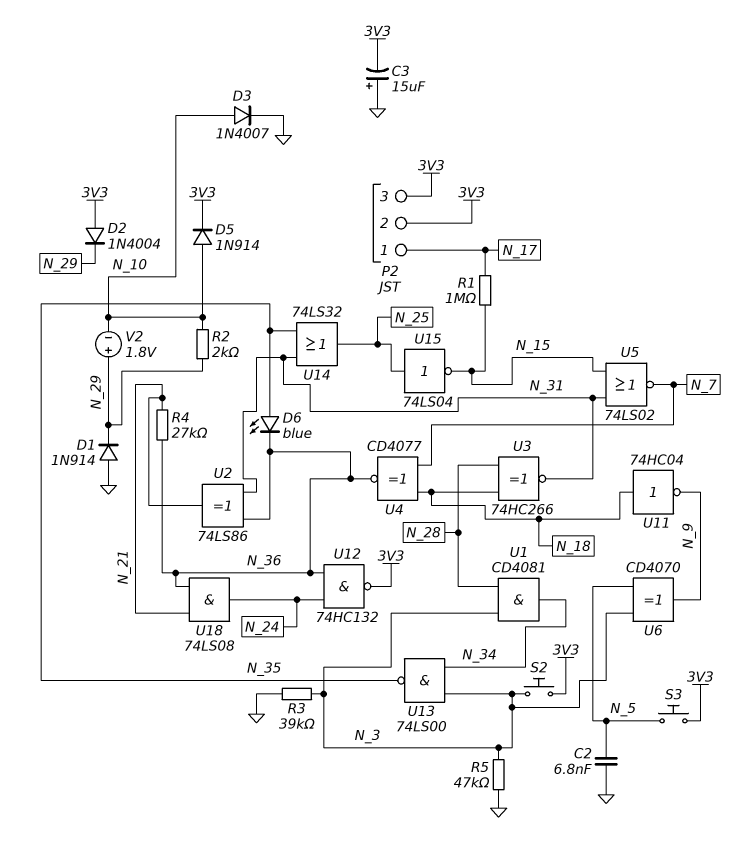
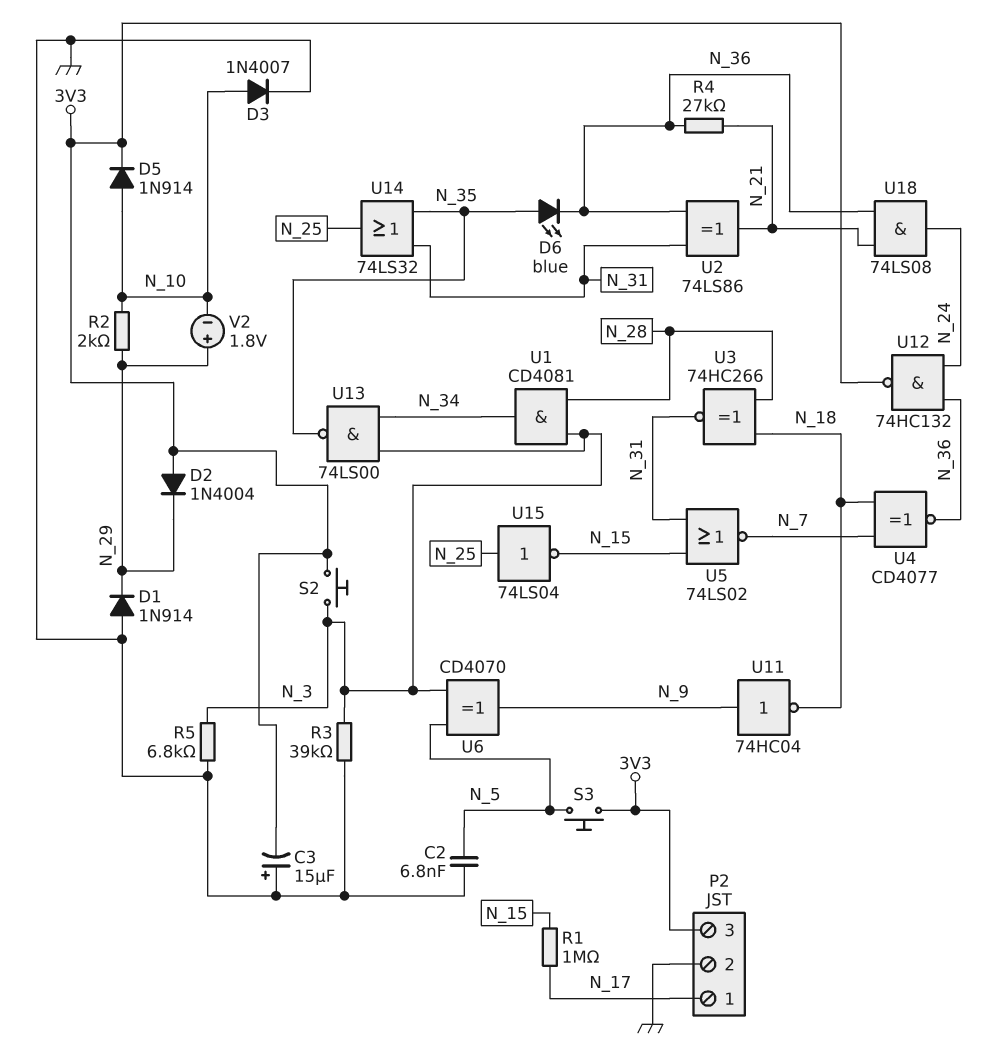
P2 pin 2: 3V3 -> GND
R5: 47k (GND, N_3) -> 6.8k (GND, N_3)
U11: NOT 74HC04 (in N_18, out N_9) -> NOT 74HC04 (in N_9, out N_18)

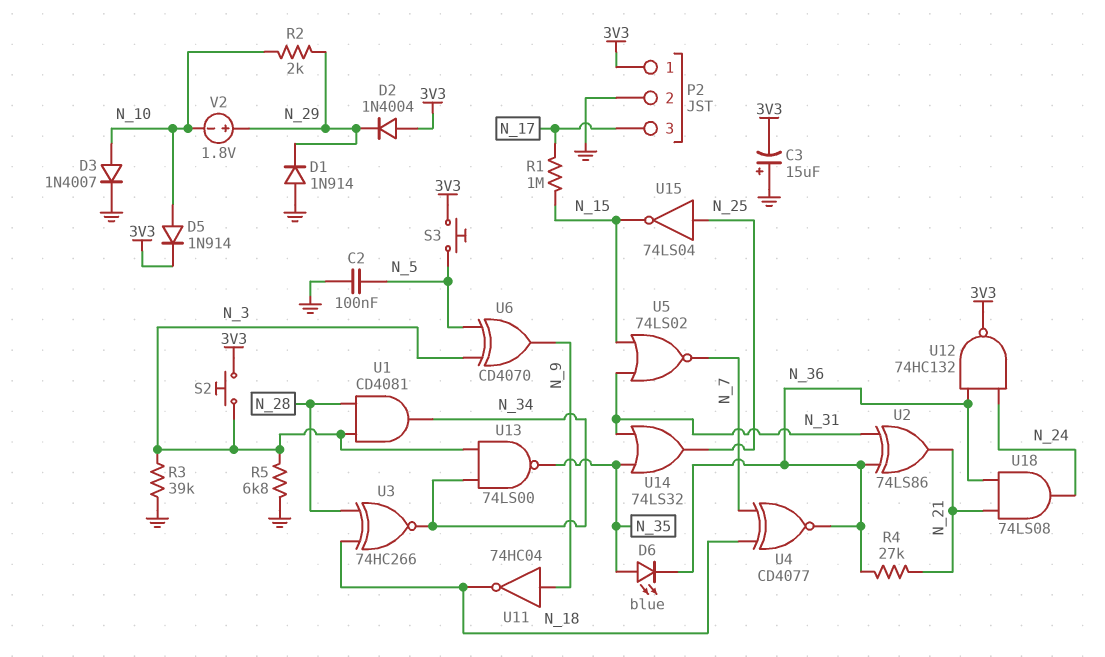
C2: 6.8nF (GND, N_5) -> 100nF (GND, N_5)
P2 pin 1: N_17 -> 3V3
P2 pin 3: 3V3 -> N_17
U3: XNOR 74HC266 (in N_18, in N_28, out N_31) -> XNOR 74HC266 (in N_18, in N_28, out N_34)

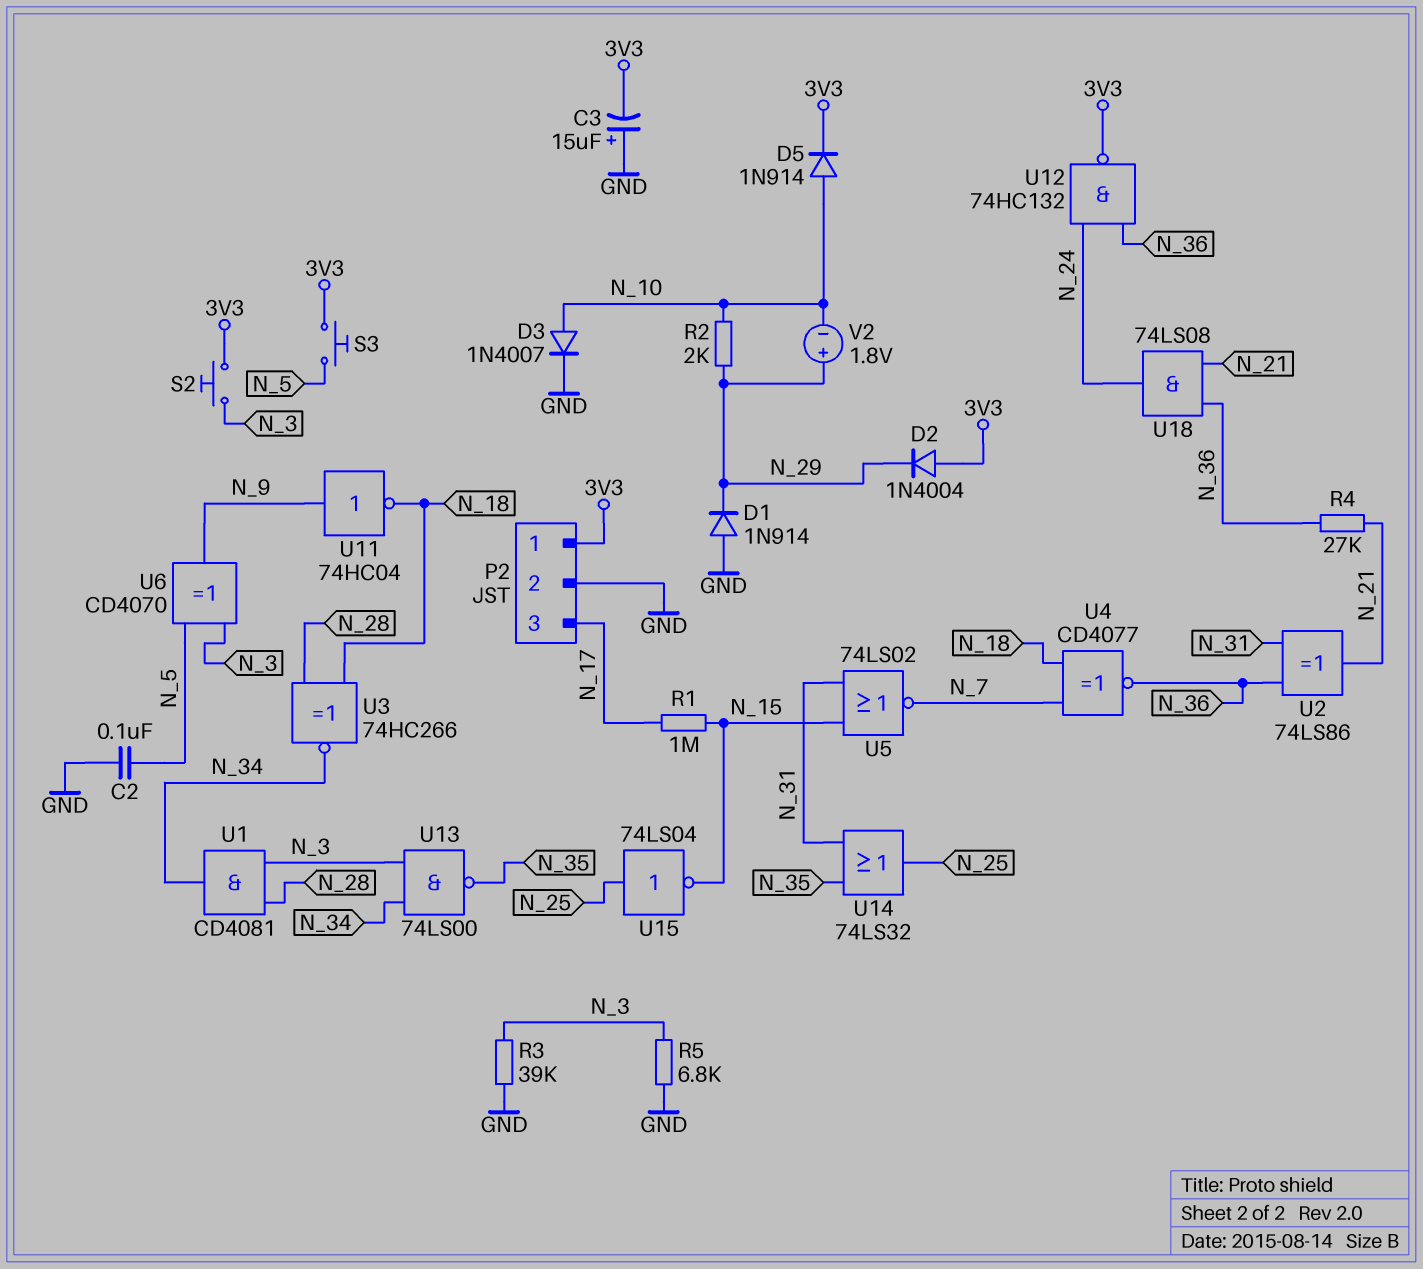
D6: LED blue (A N_35, K N_36) -> none

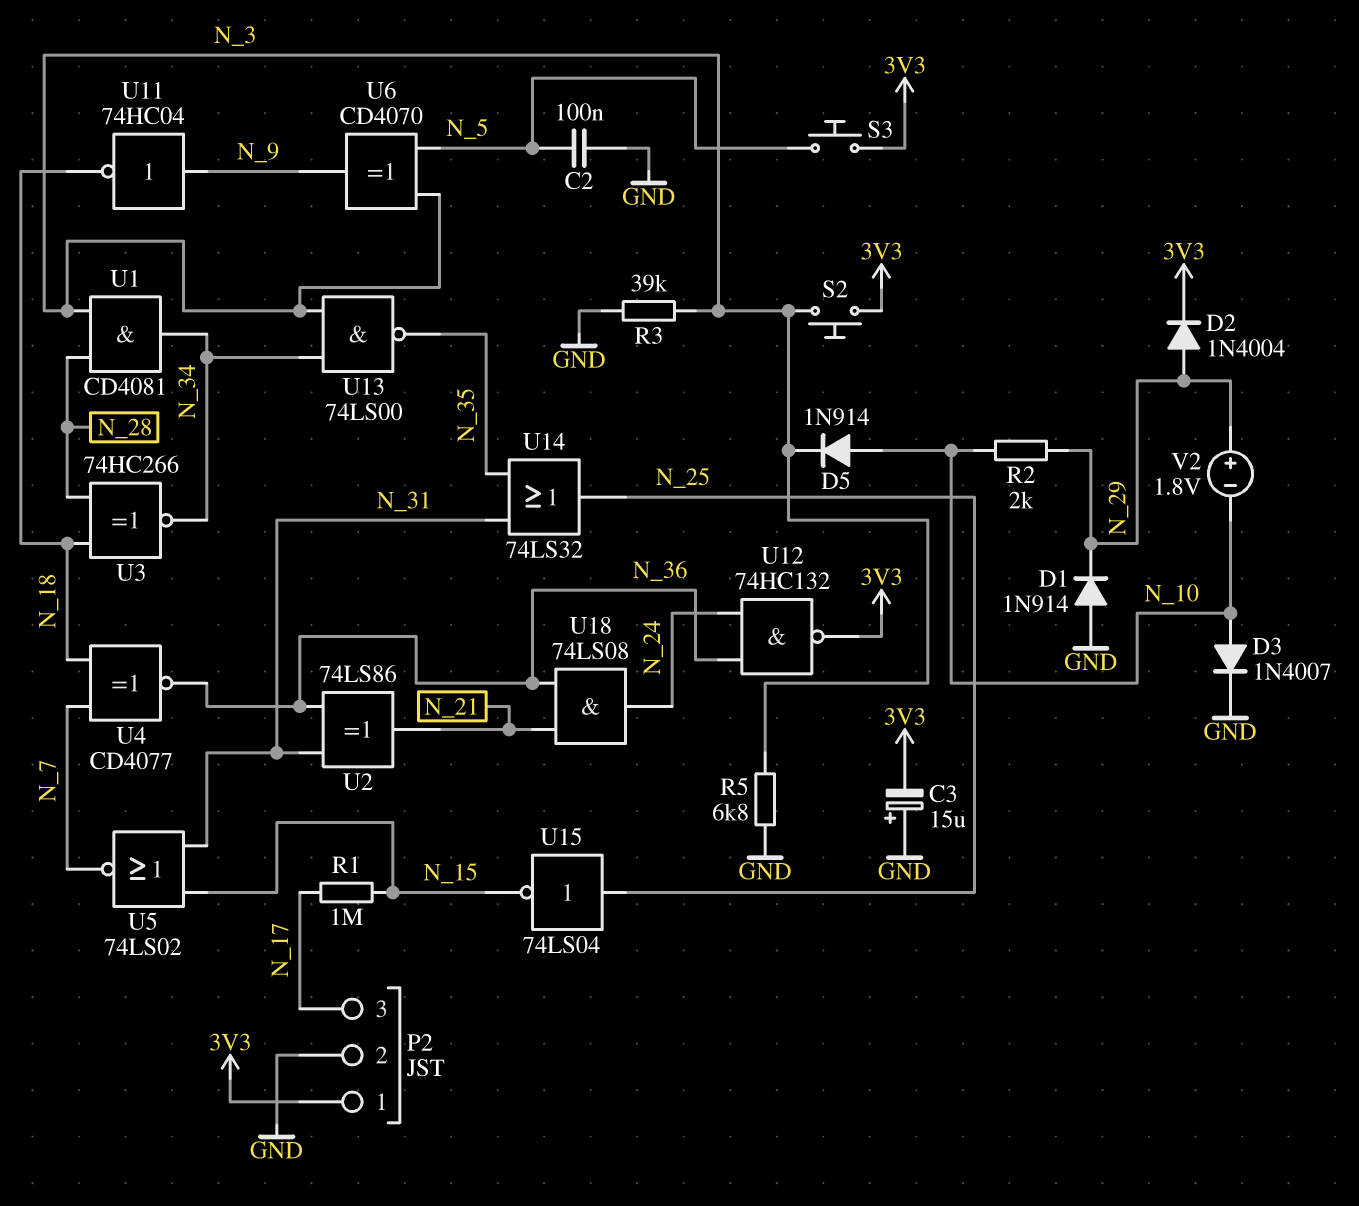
D2: diode 1N4004 (A 3V3, K N_29) -> diode 1N4004 (A N_29, K 3V3)
D5: diode 1N914 (A N_10, K 3V3) -> diode 1N914 (A N_10, K N_3)
R4: 27k (N_21, N_36) -> none

